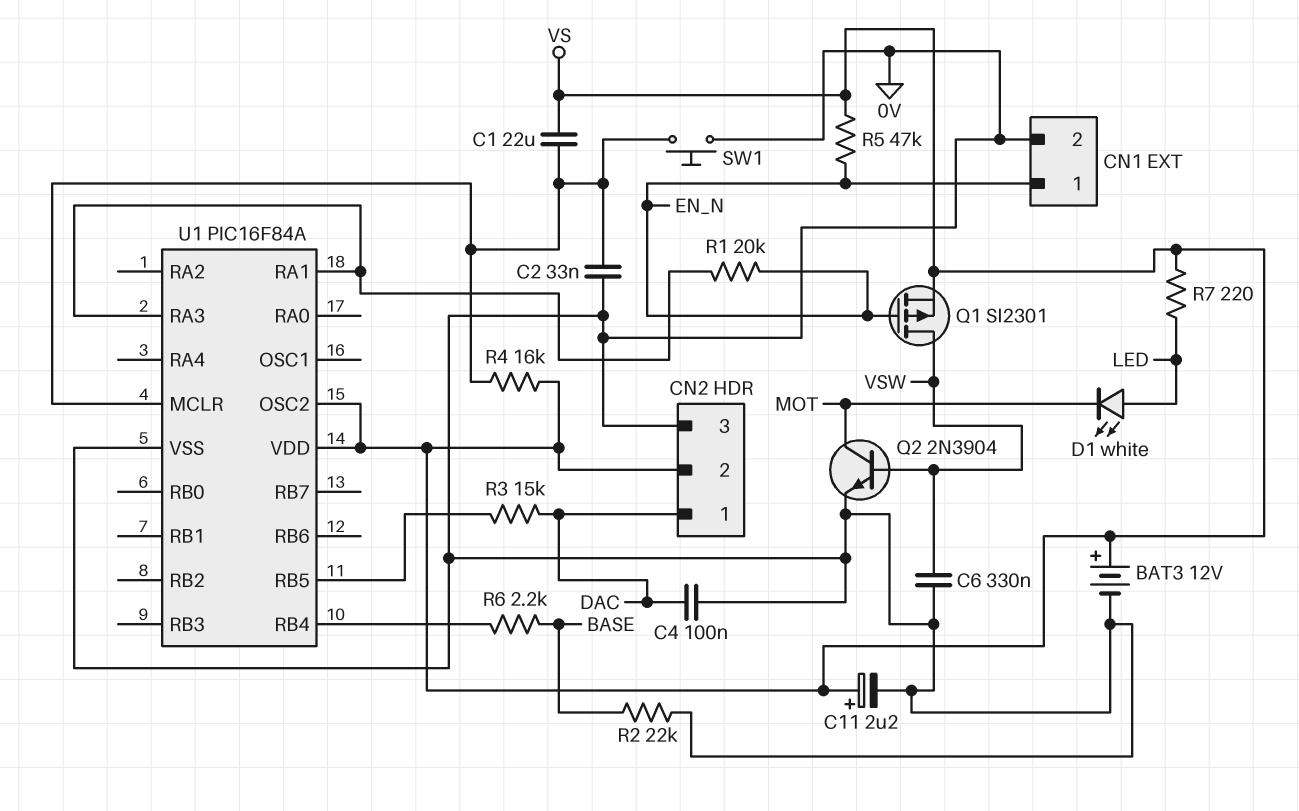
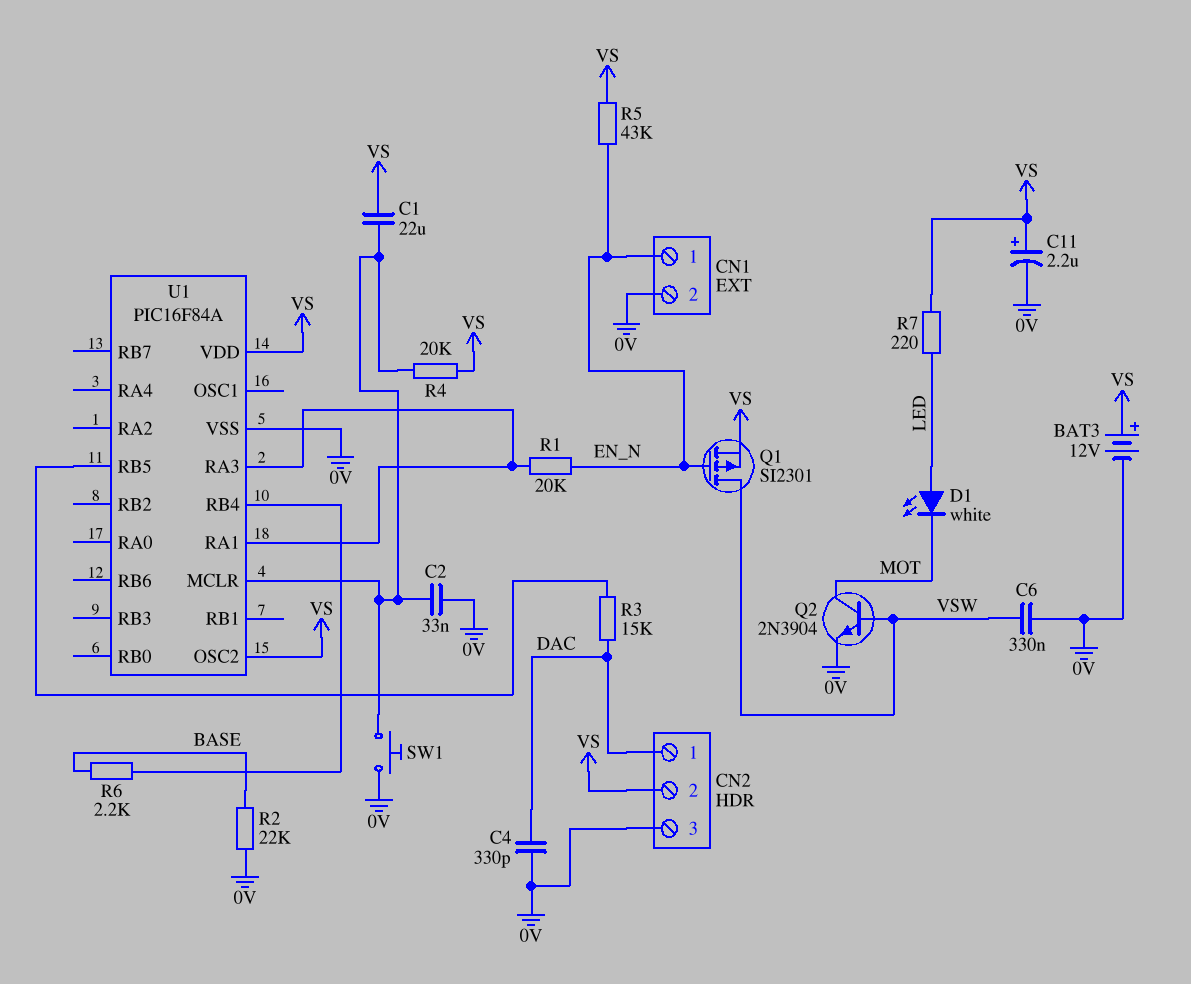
C4: 100nF (0V, DAC) -> 330pF (0V, DAC)
R4: 16k (U1/MCLR, VS) -> 20k (U1/MCLR, VS)
R5: 47k (EN_N, VS) -> 43k (EN_N, VS)

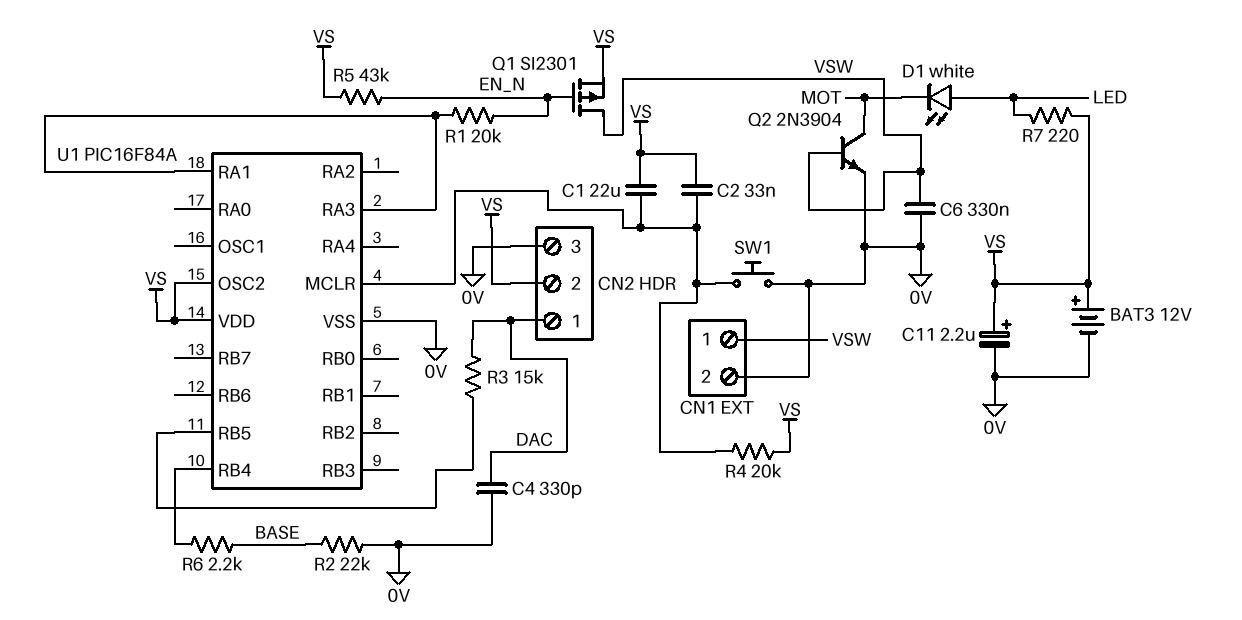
C2: 33nF (0V, U1/MCLR) -> 33nF (U1/MCLR, VS)
CN1 pin 1: EN_N -> VSW

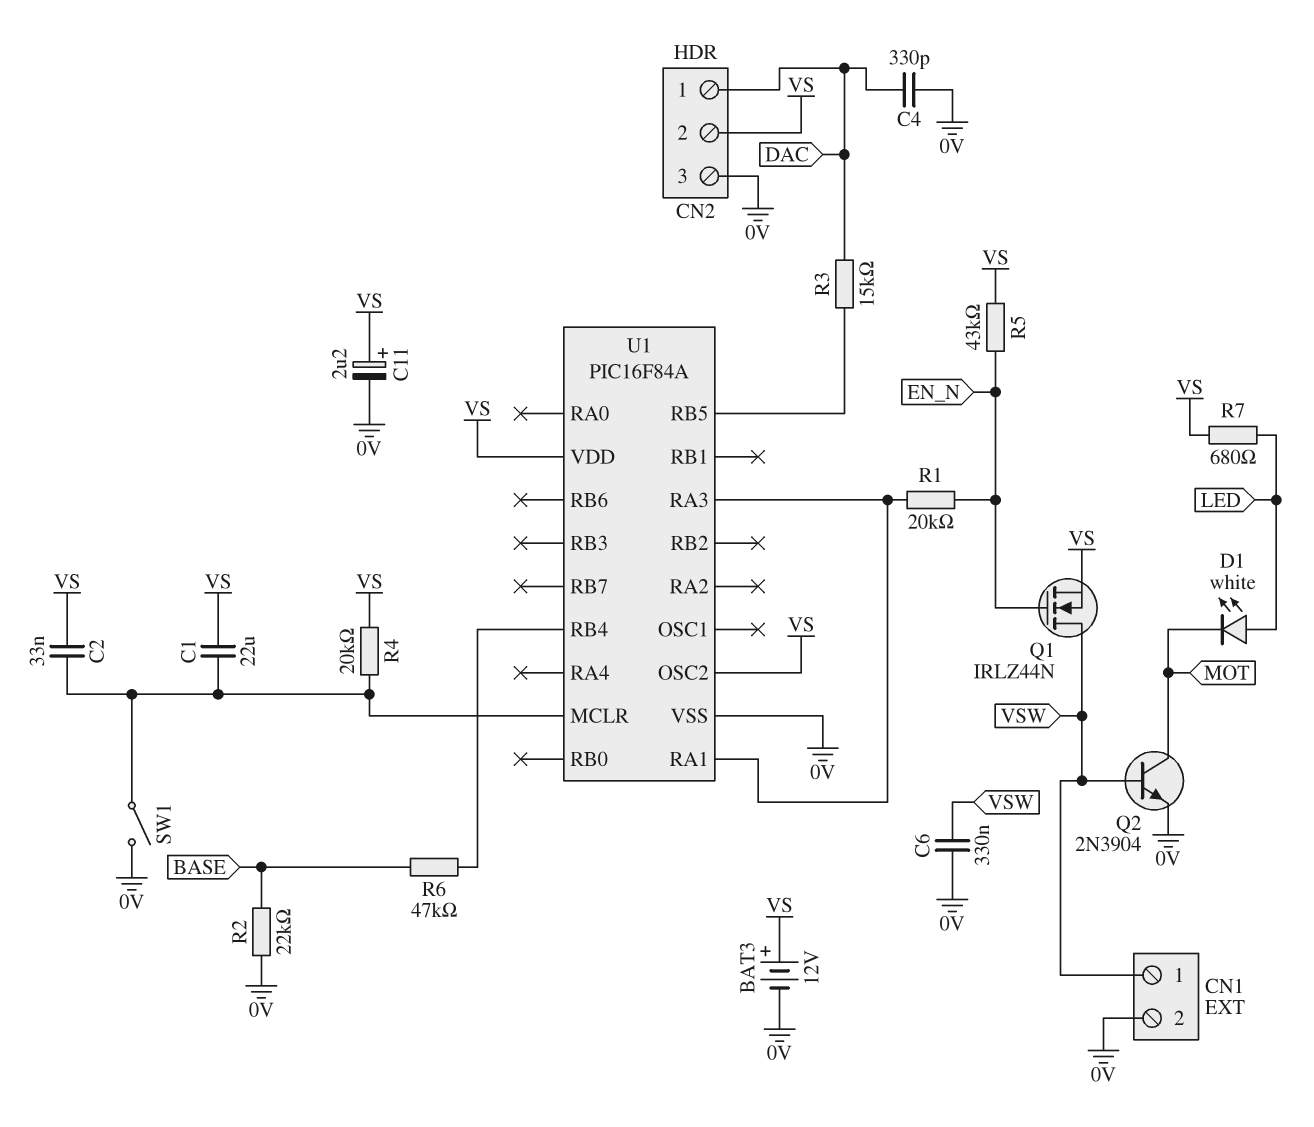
Q1: PMOS SI2301 (G EN_N, D VSW, S VS) -> NMOS IRLZ44N (G EN_N, D VSW, S VS)
R6: 2.2k (BASE, U1/RB4) -> 47k (BASE, U1/RB4)
R7: 220 (LED, VS) -> 680 (LED, VS)
SW1: button (0V, U1/MCLR) -> switch (0V, U1/MCLR)

